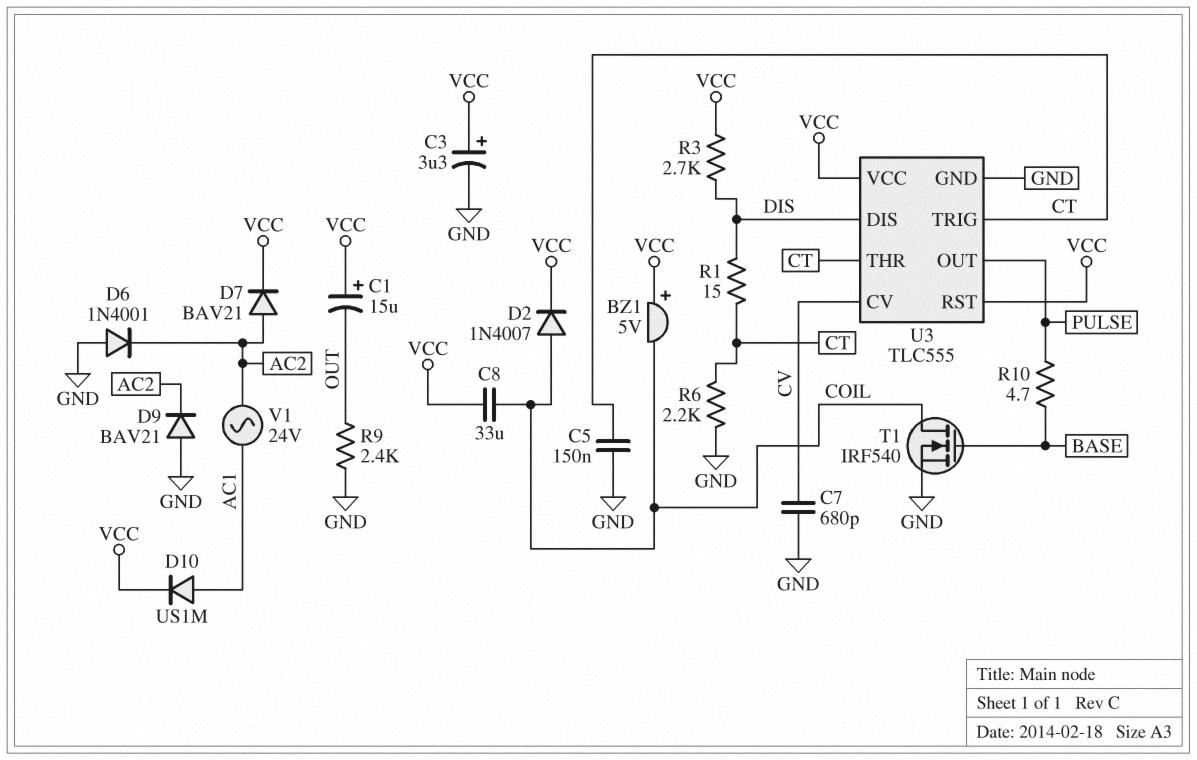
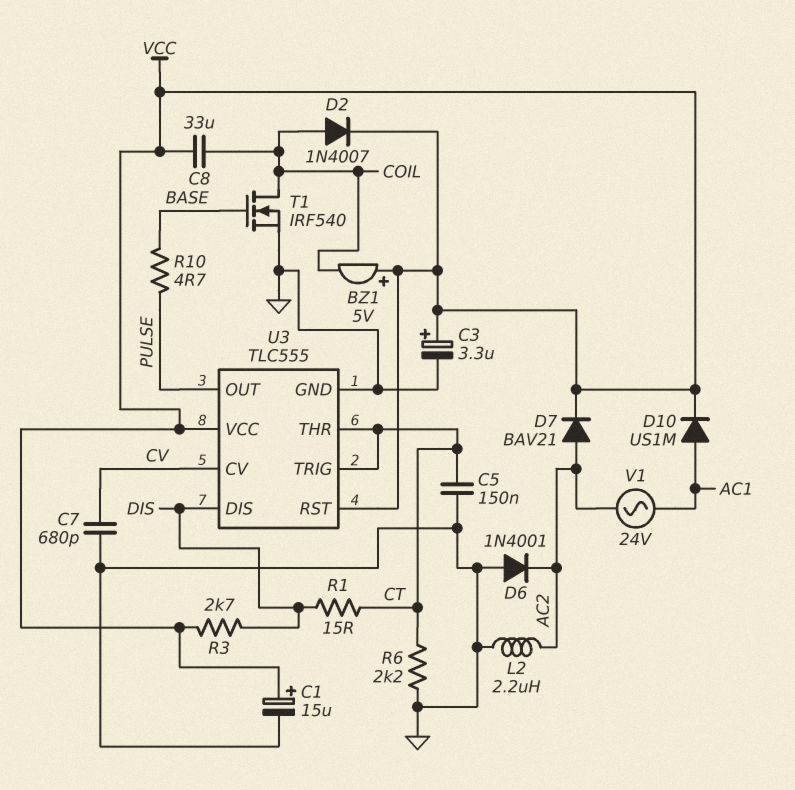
C1: 15uF (plus VCC, minus OUT) -> 15uF (plus VCC, minus GND)
D9: diode BAV21 (A GND, K AC2) -> none
L2: none -> 2.2uH (AC2, GND)
R9: 2.4k (GND, OUT) -> none

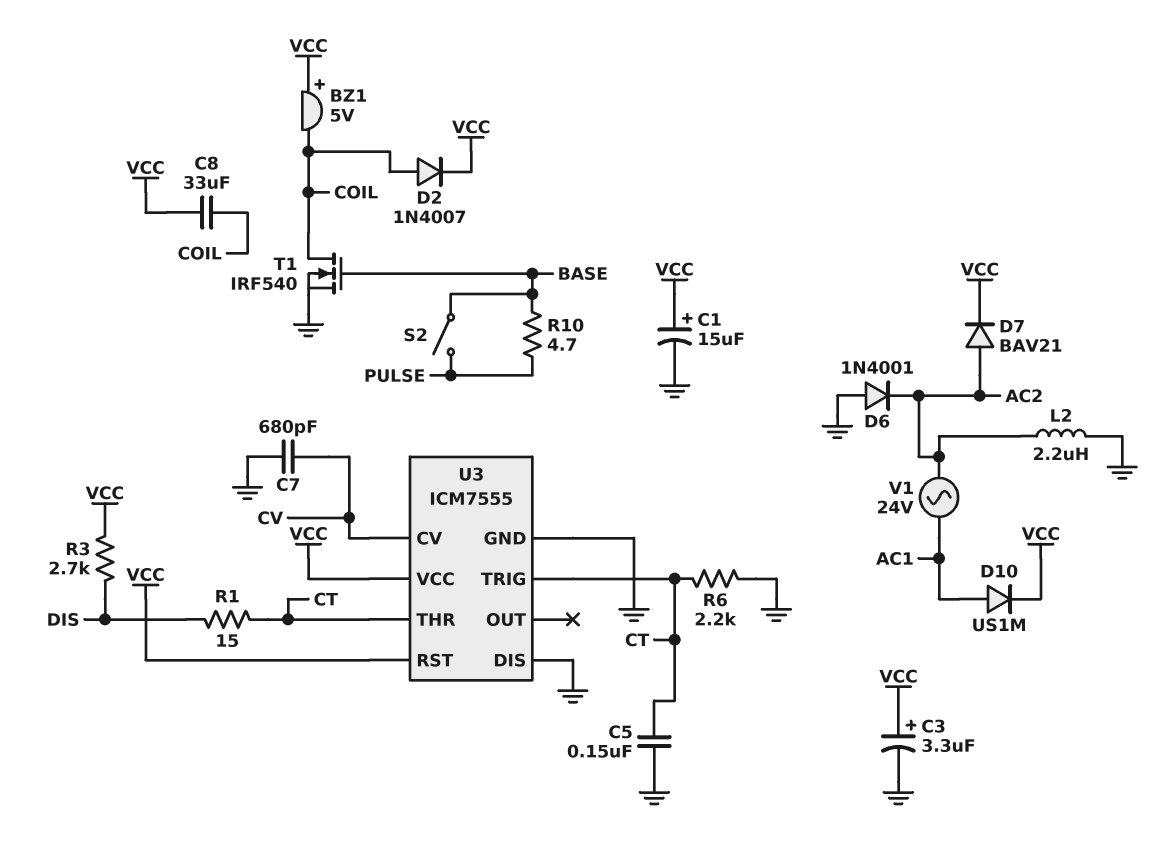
S2: none -> switch (BASE, PULSE)
U3: TLC555 -> ICM7555
U3 pin DIS: DIS -> GND
U3 pin OUT: PULSE -> none

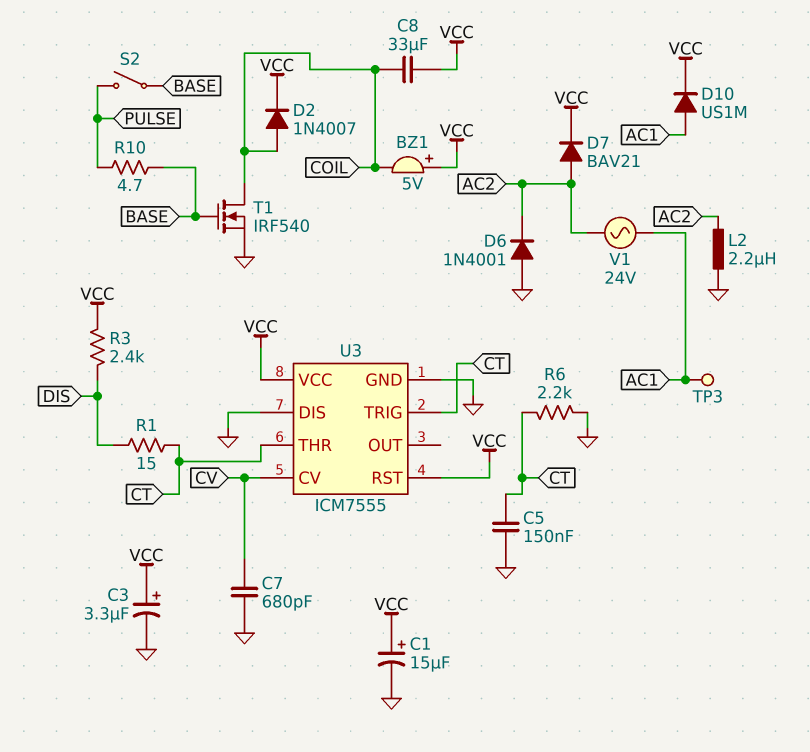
R3: 2.7k (DIS, VCC) -> 2.4k (DIS, VCC)
TP3: none -> test point (AC1)

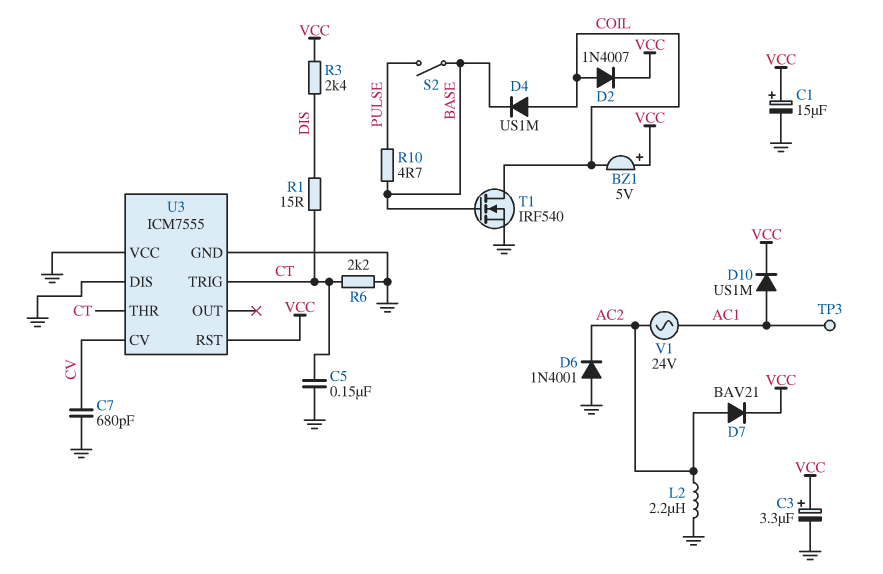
C8: 33uF (COIL, VCC) -> none
D4: none -> diode US1M (A COIL, K BASE)
U3 pin VCC: VCC -> GND

